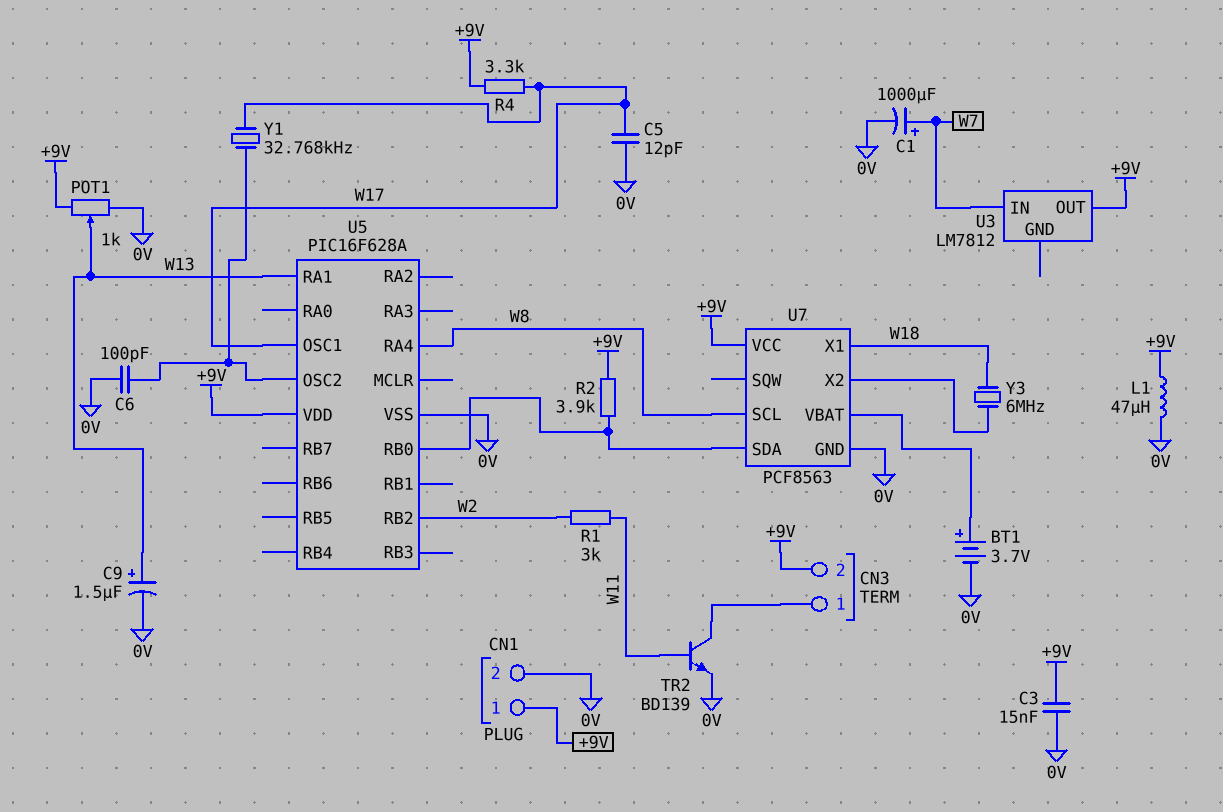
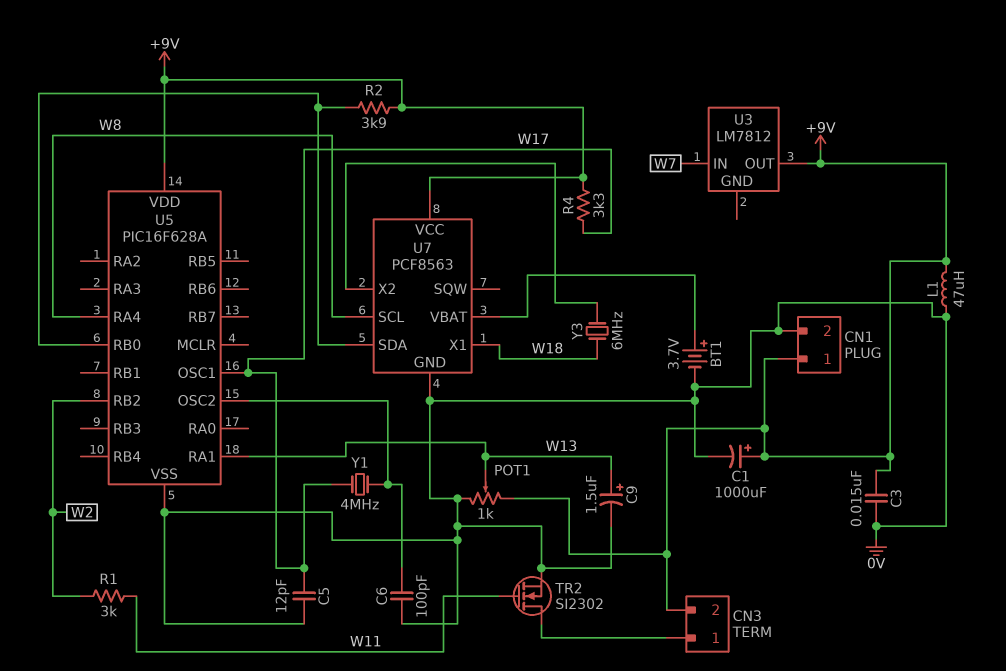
C1: 1000uF (plus W7, minus 0V) -> 1000uF (plus +9V, minus 0V)
TR2: NPN BD139 (B W11, C CN3/1, E 0V) -> NMOS SI2302 (G W11, D CN3/1, S 0V)
Y1: 32.768kHz (U5/OSC2, W17) -> 4MHz (U5/OSC2, W17)

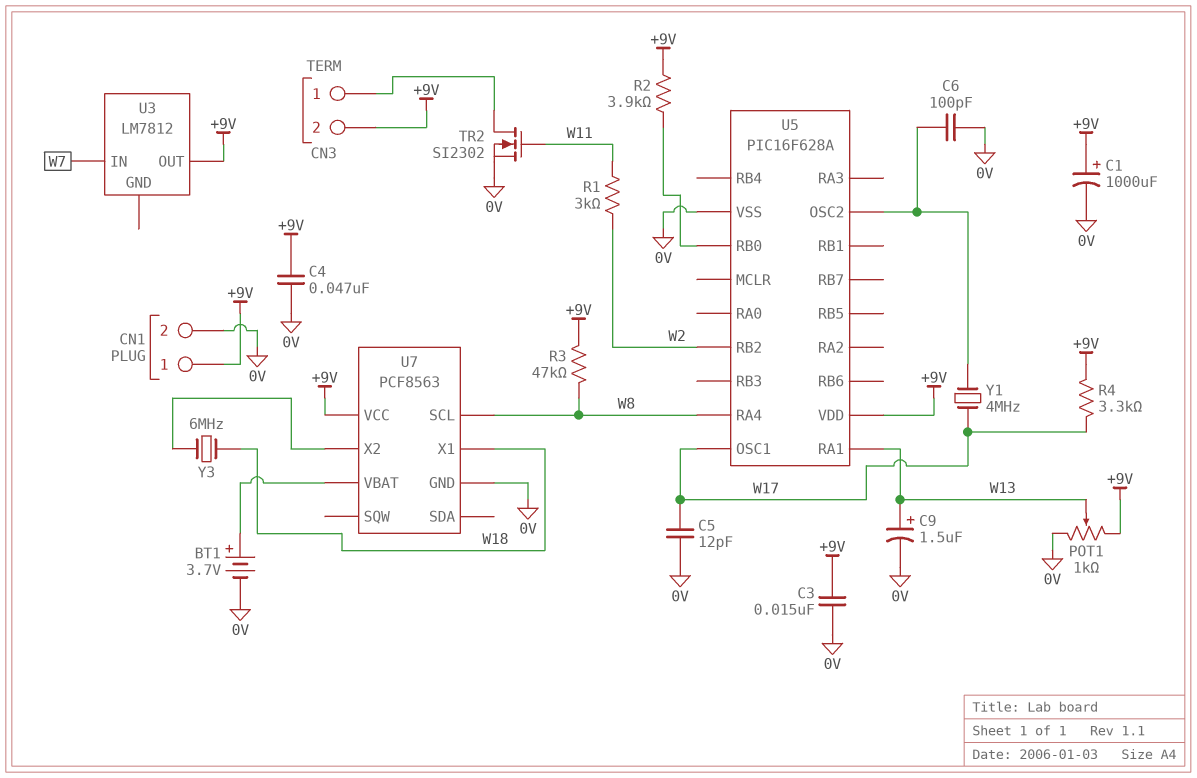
C4: none -> 47nF (+9V, 0V)
L1: 47uH (+9V, 0V) -> none
R3: none -> 47k (+9V, W8)
U7 pin SDA: U5/RB0 -> none

